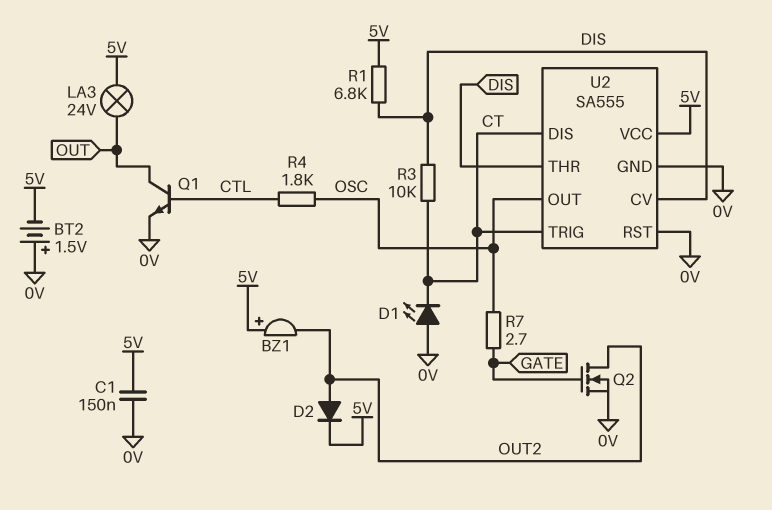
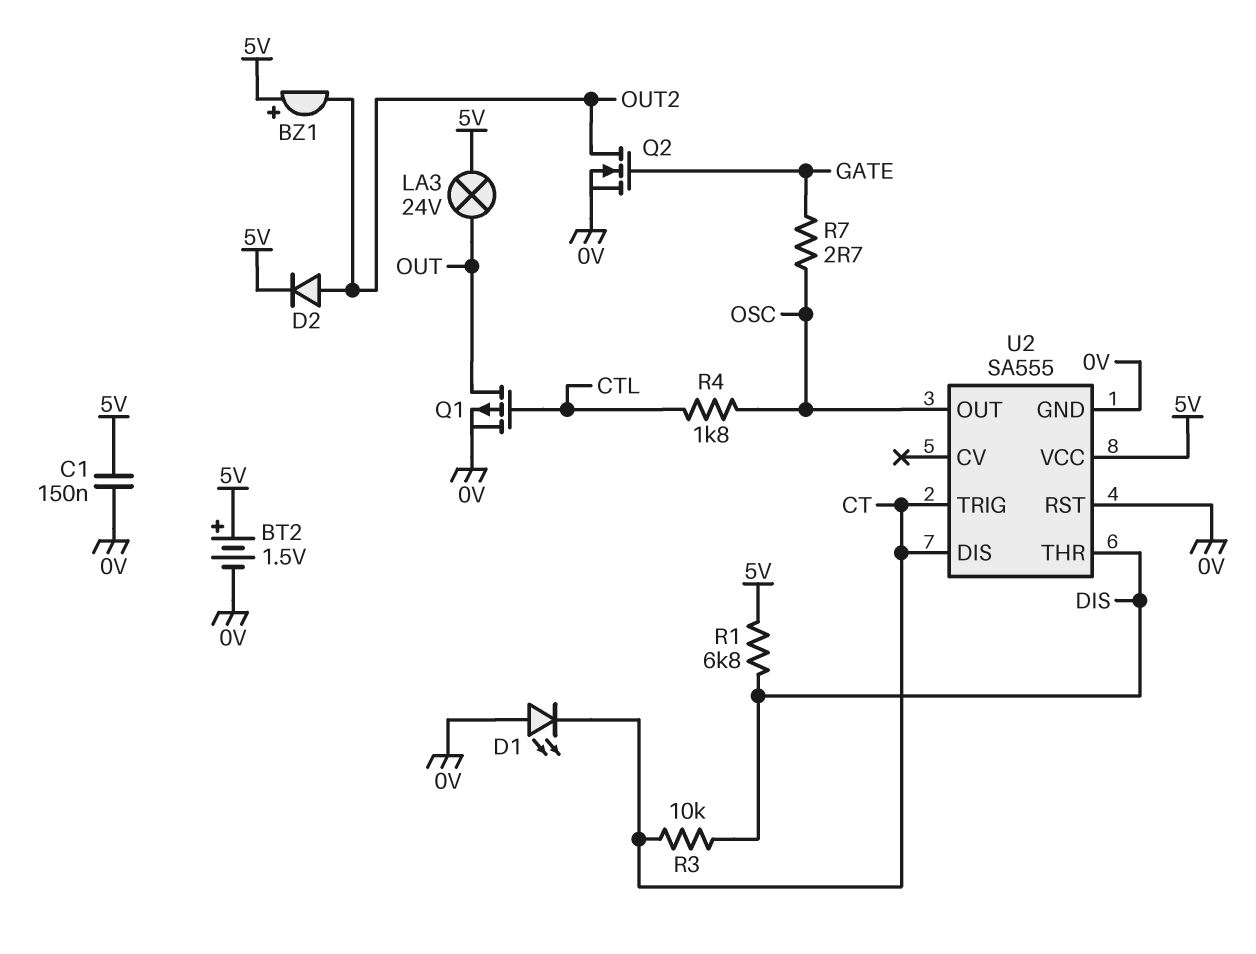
BT2: 1.5V (plus 0V, minus 5V) -> 1.5V (plus 5V, minus 0V)
Q1: NPN (B CTL, C OUT, E 0V) -> PMOS (G CTL, D OUT, S 0V)
U2 pin CV: DIS -> none

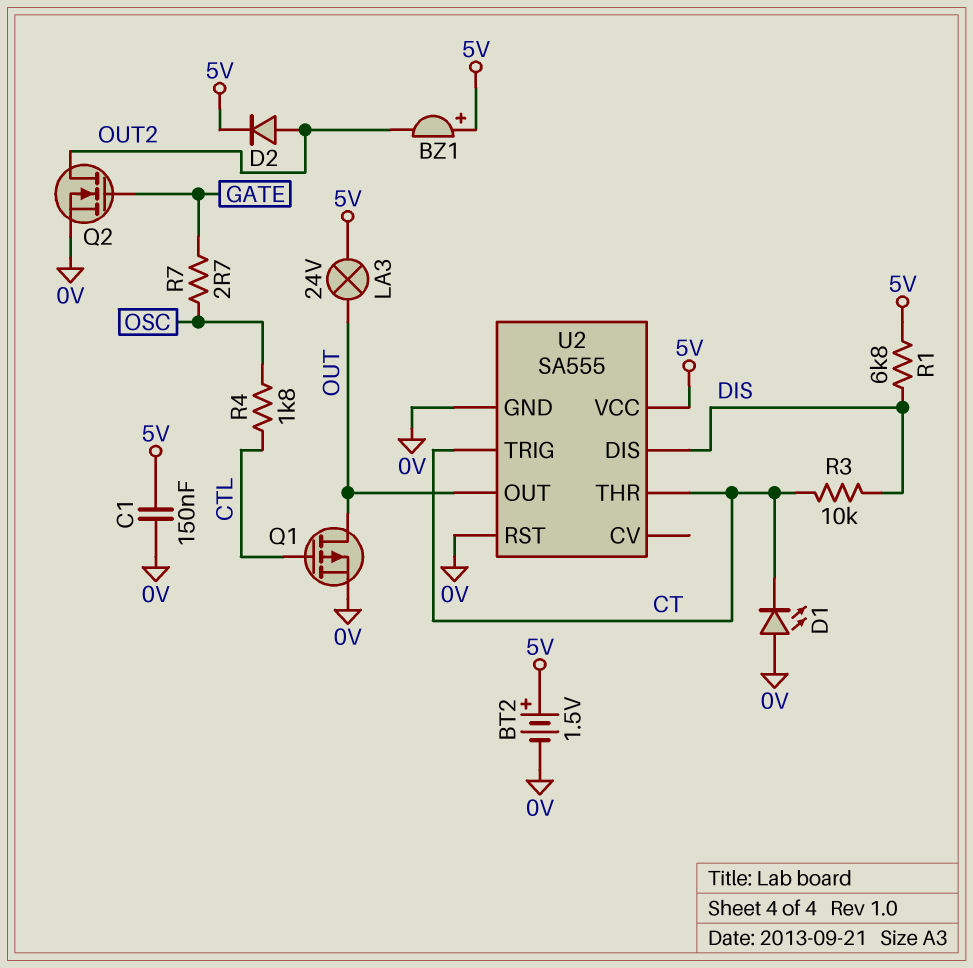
U2 pin DIS: CT -> DIS
U2 pin OUT: OSC -> OUT
U2 pin THR: DIS -> CT

